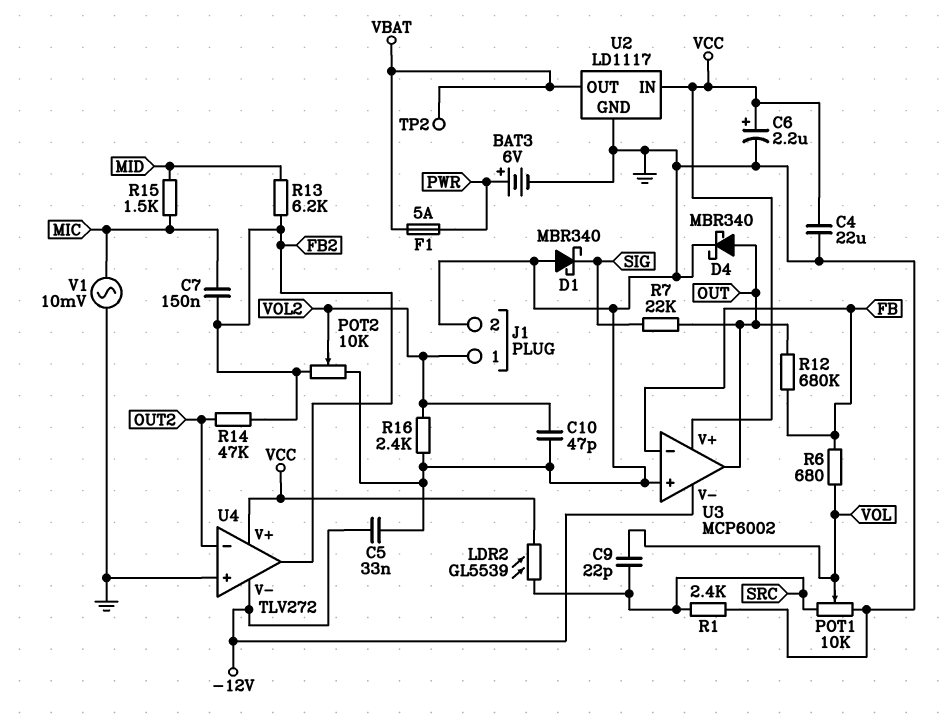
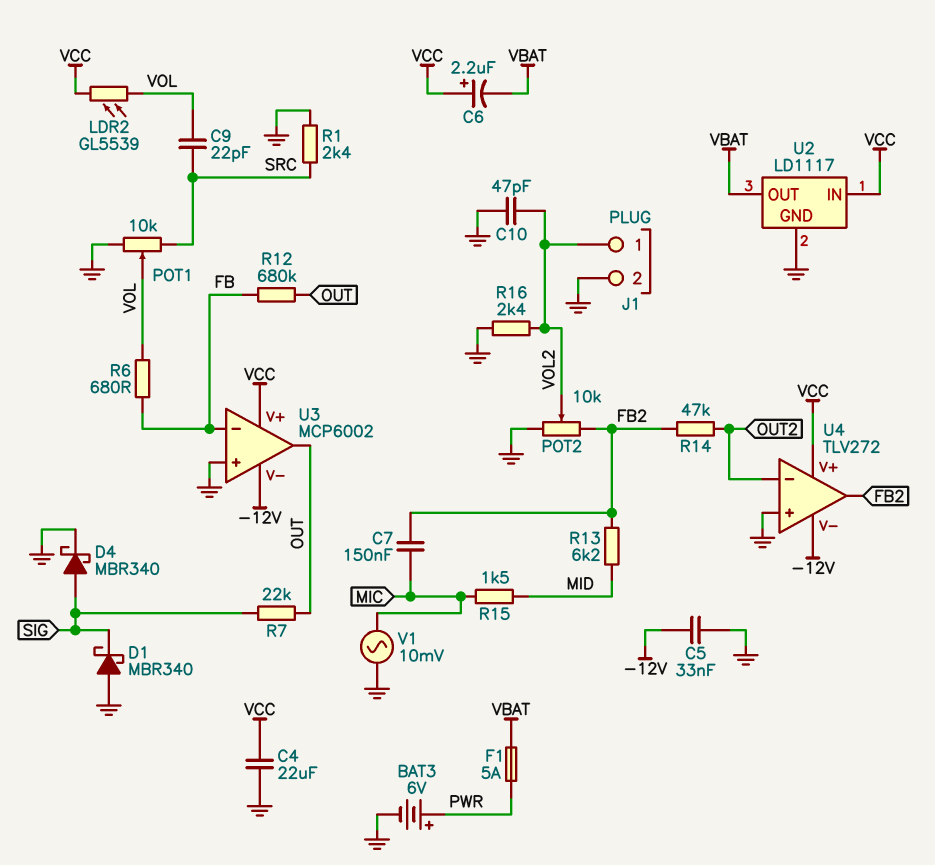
C6: 2.2uF (plus VCC, minus GND) -> 2.2uF (plus VCC, minus VBAT)
D4: schottky MBR340 (A OUT, K GND) -> schottky MBR340 (A SIG, K GND)
LDR2: GL5539 (SRC, VCC) -> GL5539 (VCC, VOL)
TP2: test point (VBAT) -> none

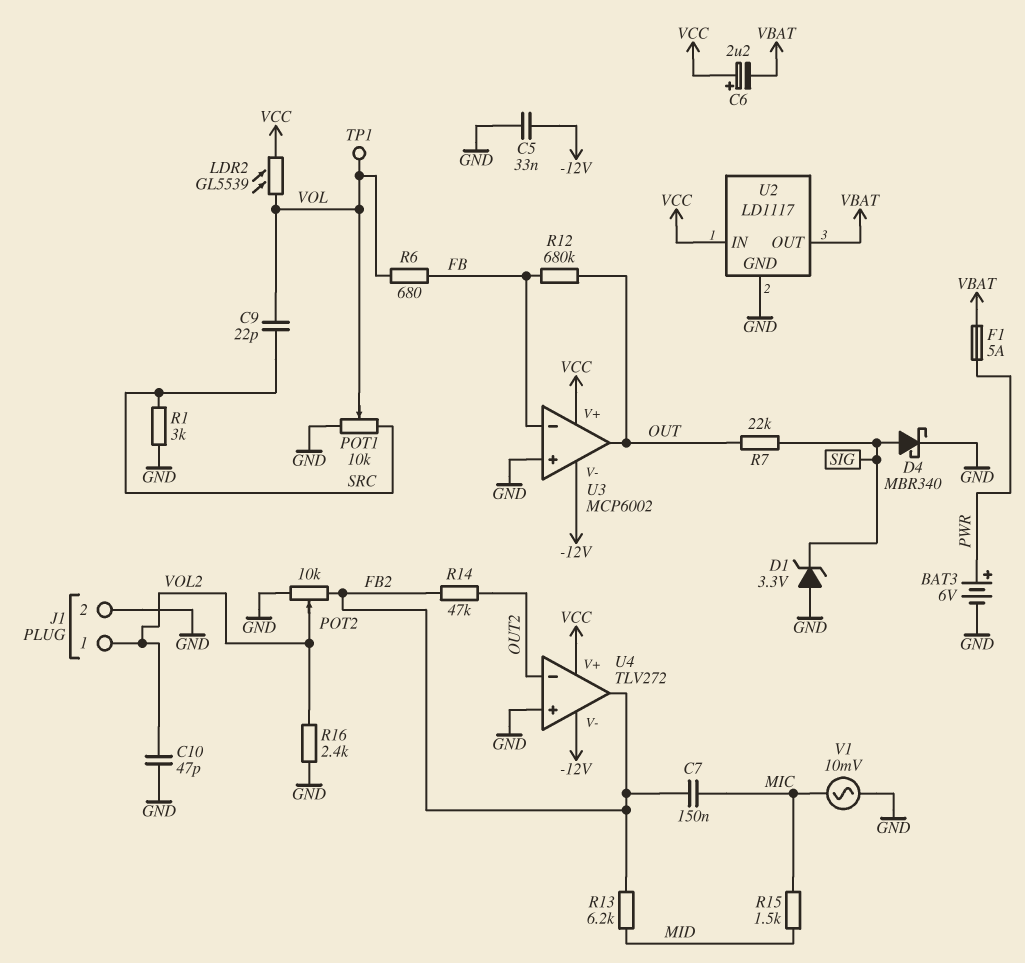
C4: 22uF (GND, VCC) -> none
D1: schottky MBR340 (A GND, K SIG) -> zener 3.3V (A GND, K SIG)
R1: 2.4k (GND, SRC) -> 3k (GND, SRC)
TP1: none -> test point (VOL)

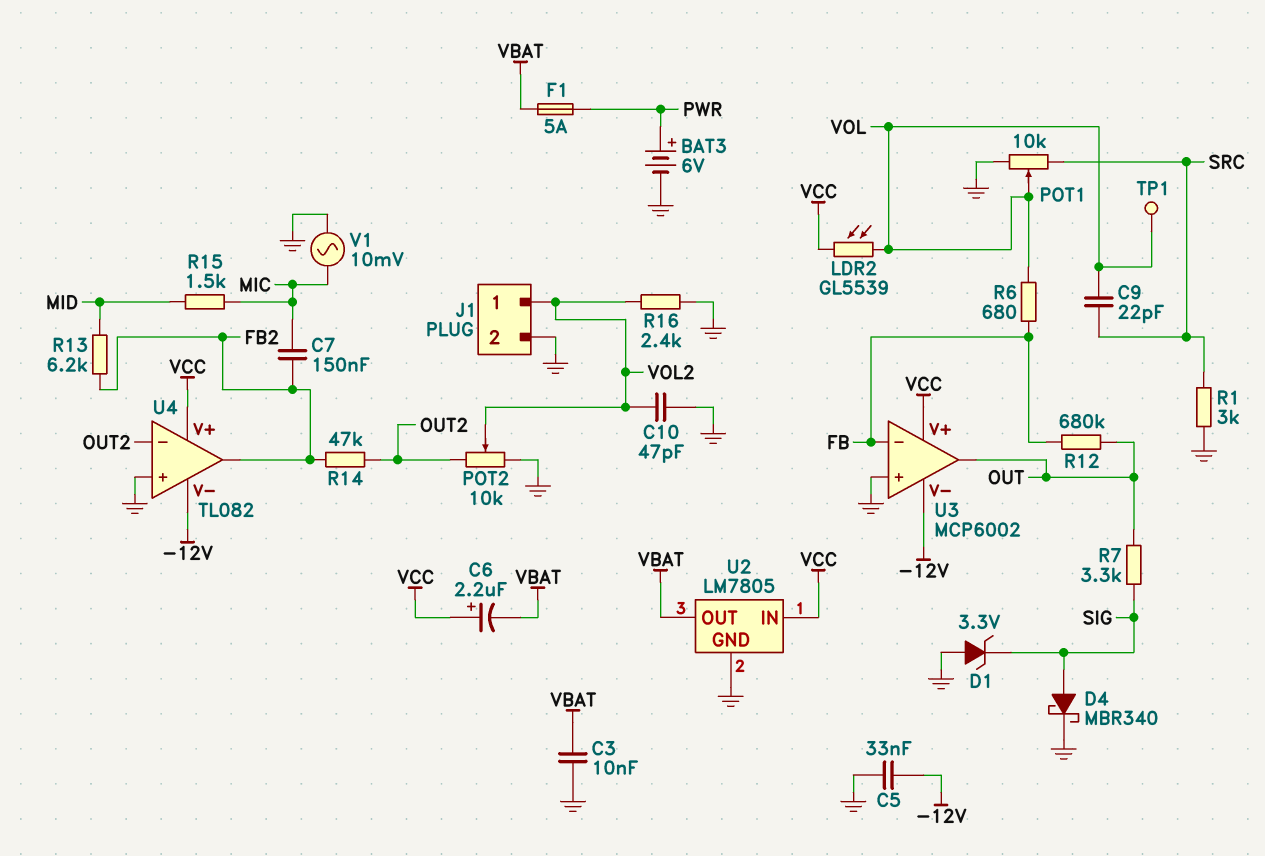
C3: none -> 10nF (GND, VBAT)
POT2: 10k (FB2, GND, wiper VOL2) -> 10k (GND, OUT2, wiper VOL2)
R7: 22k (OUT, SIG) -> 3.3k (OUT, SIG)
U2: LD1117 -> LM7805
U4: TLV272 -> TL082

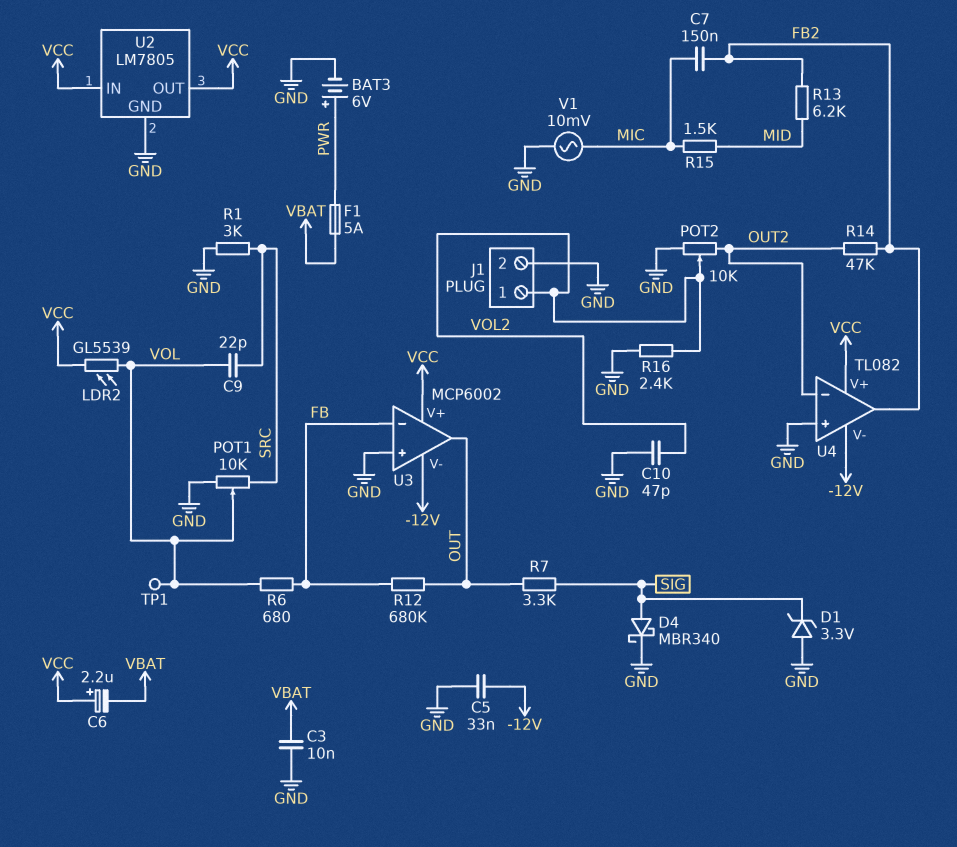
U2 pin OUT: VBAT -> VCC

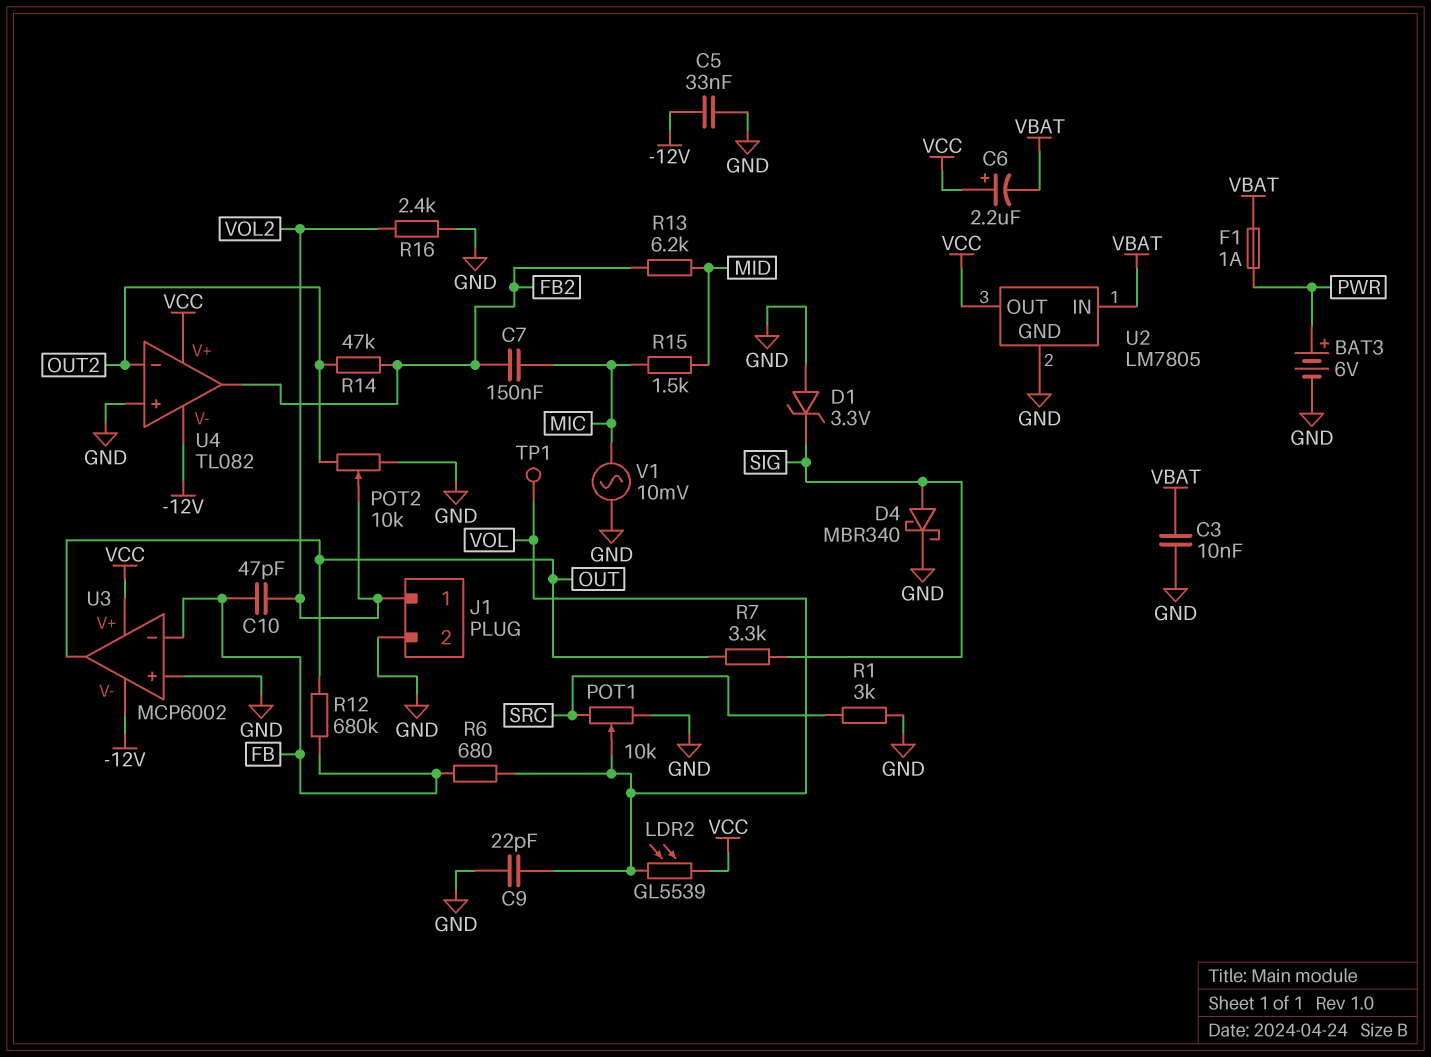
C9: 22pF (SRC, VOL) -> 22pF (GND, VOL)
C10: 47pF (GND, VOL2) -> 47pF (FB, VOL2)
F1: 5A (PWR, VBAT) -> 1A (PWR, VBAT)
U2 pin IN: VCC -> VBAT

